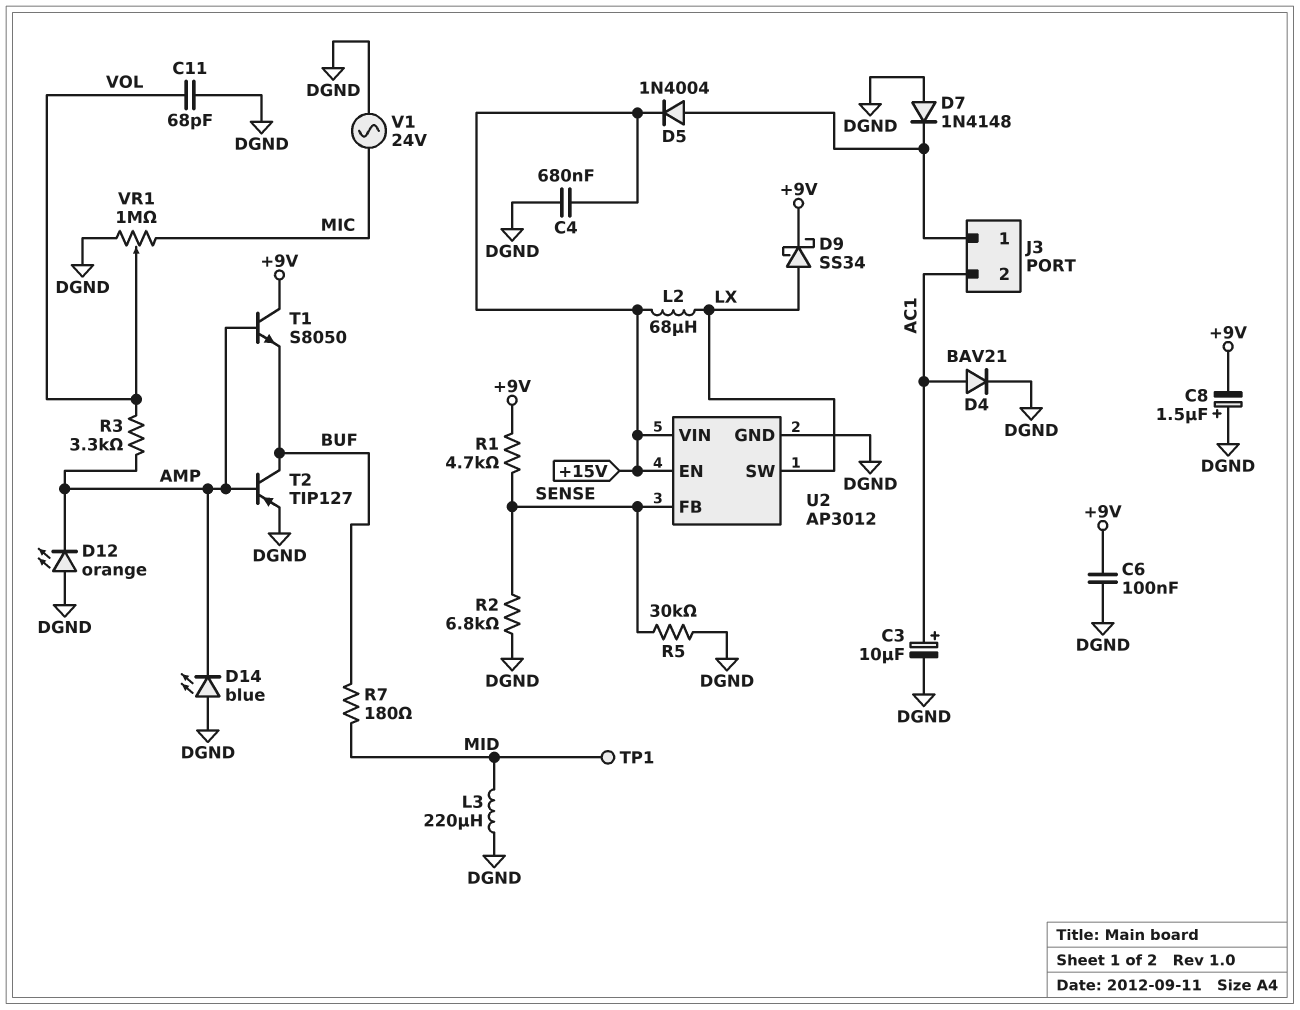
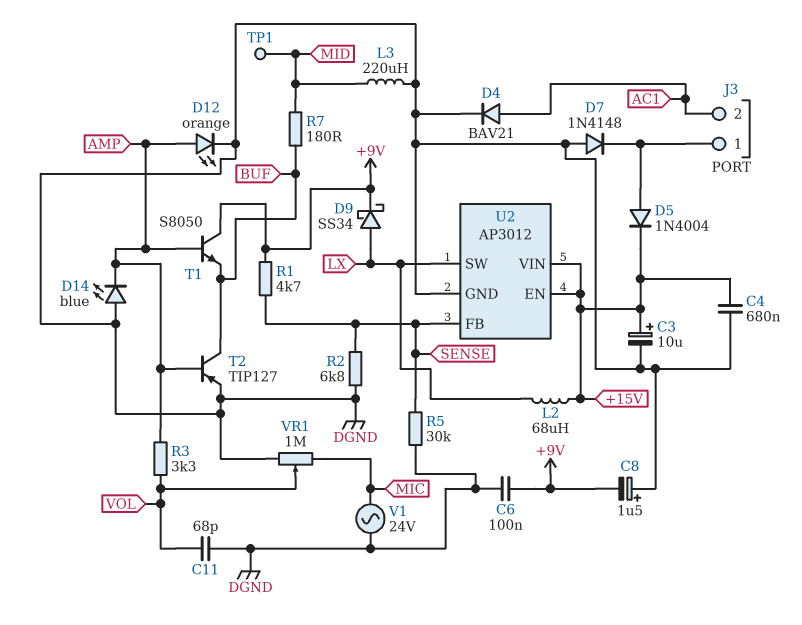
C3: 10uF (plus AC1, minus DGND) -> 10uF (plus +15V, minus DGND)
D12: LED orange (A DGND, K AMP) -> LED orange (A AMP, K DGND)

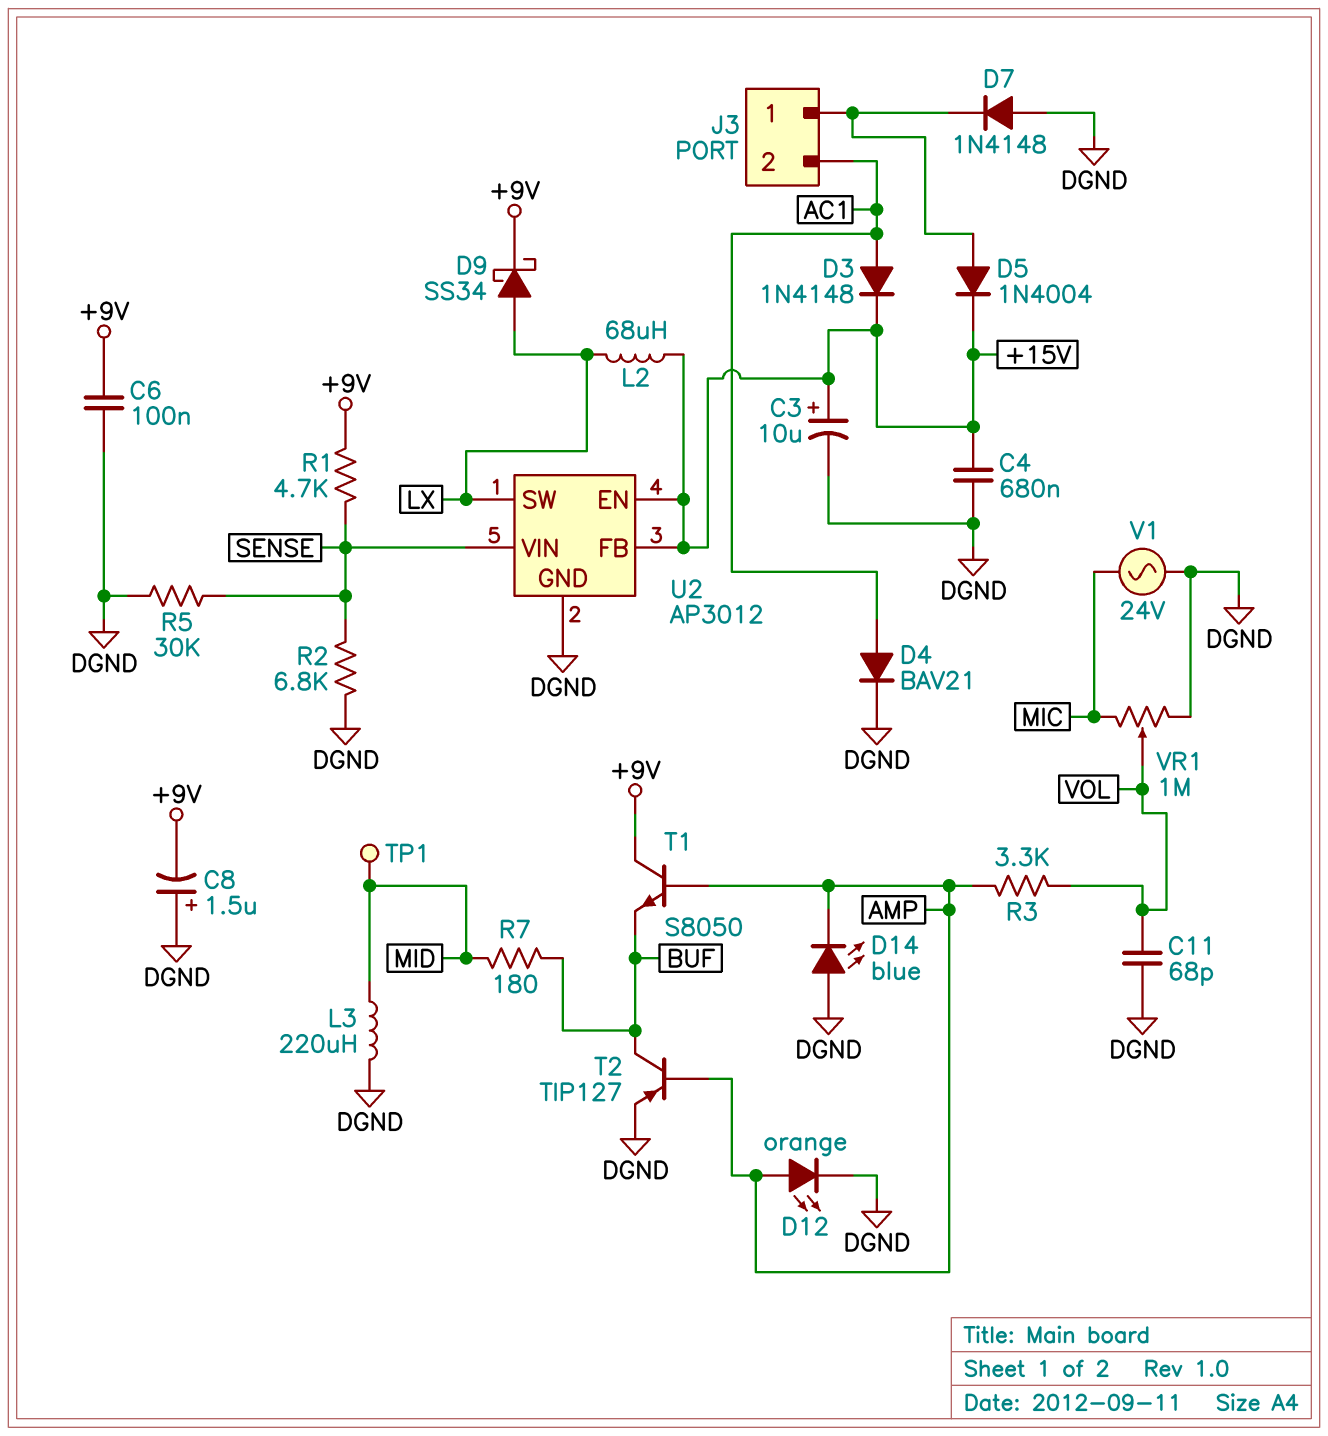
D3: none -> diode 1N4148 (A AC1, K +15V)
U2 pin FB: SENSE -> +15V
U2 pin VIN: +15V -> SENSE

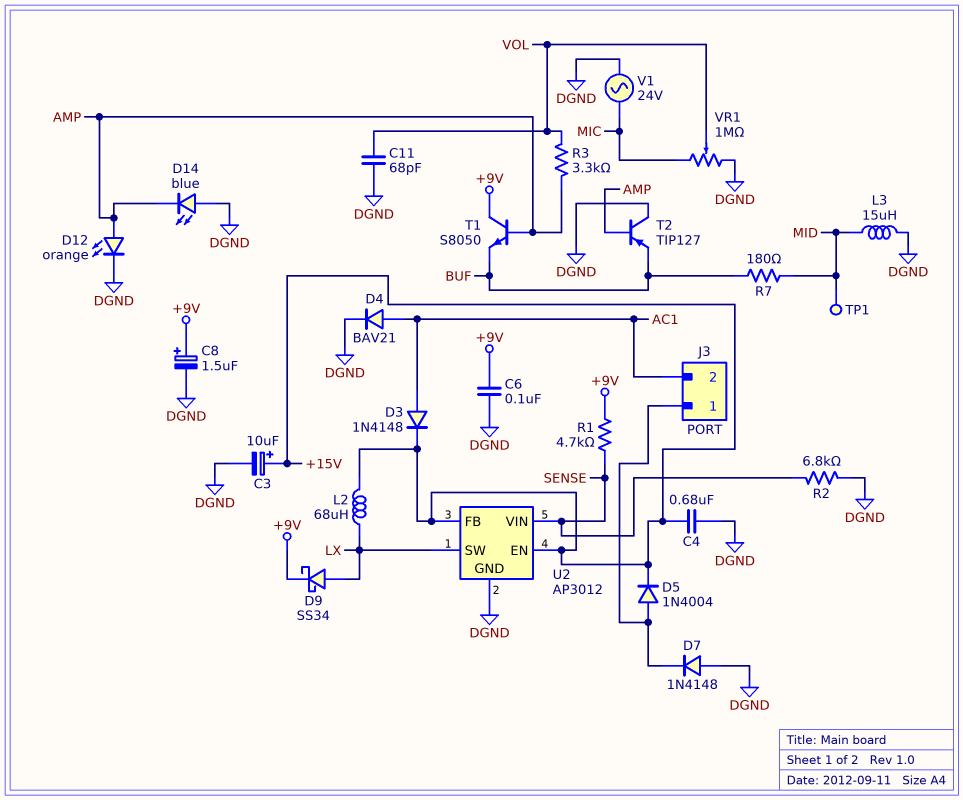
C8: 1.5uF (plus DGND, minus +9V) -> 1.5uF (plus +9V, minus DGND)
L3: 220uH (DGND, MID) -> 15uH (DGND, MID)
R5: 30k (DGND, SENSE) -> none
T2: PNP TIP127 (B AMP, C BUF, E DGND) -> PNP TIP127 (B AMP, C DGND, E BUF)

